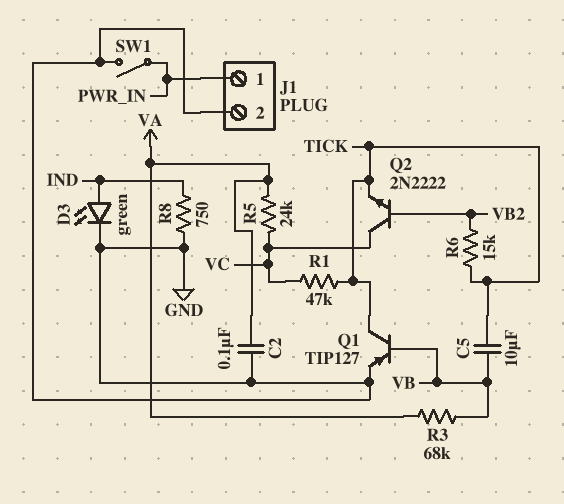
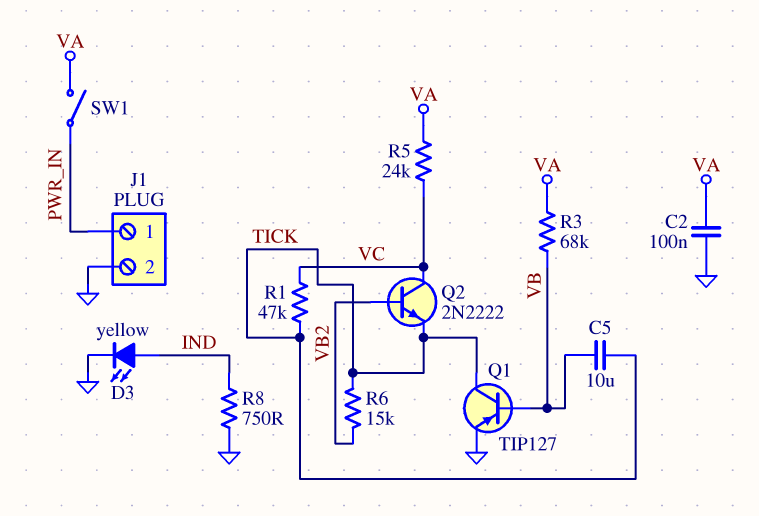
D3: LED green (A IND, K GND) -> LED yellow (A IND, K GND)
SW1: switch (GND, PWR_IN) -> switch (PWR_IN, VA)

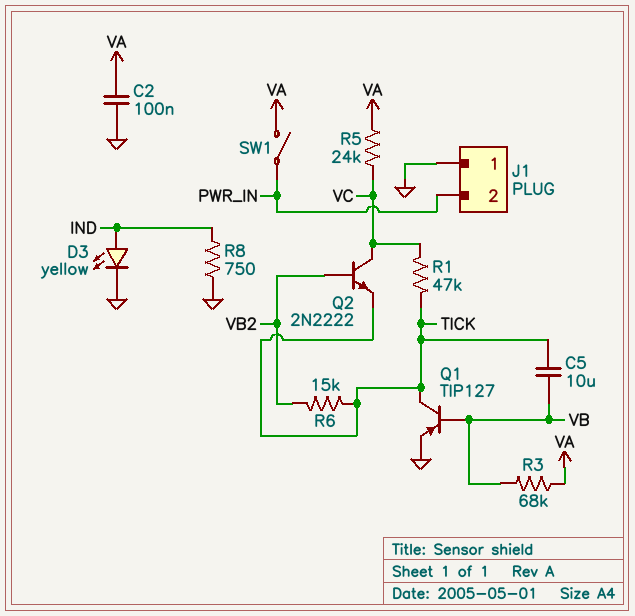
J1 pin 1: PWR_IN -> GND
J1 pin 2: GND -> PWR_IN

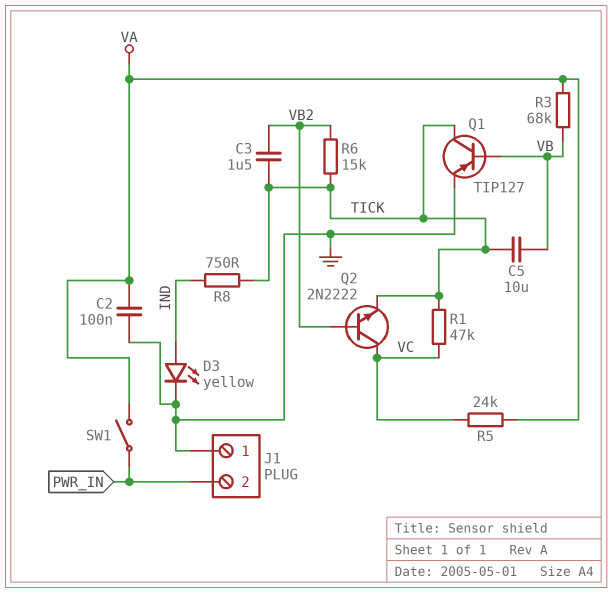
C3: none -> 1.5uF (TICK, VB2)
R8: 750 (GND, IND) -> 750 (IND, TICK)

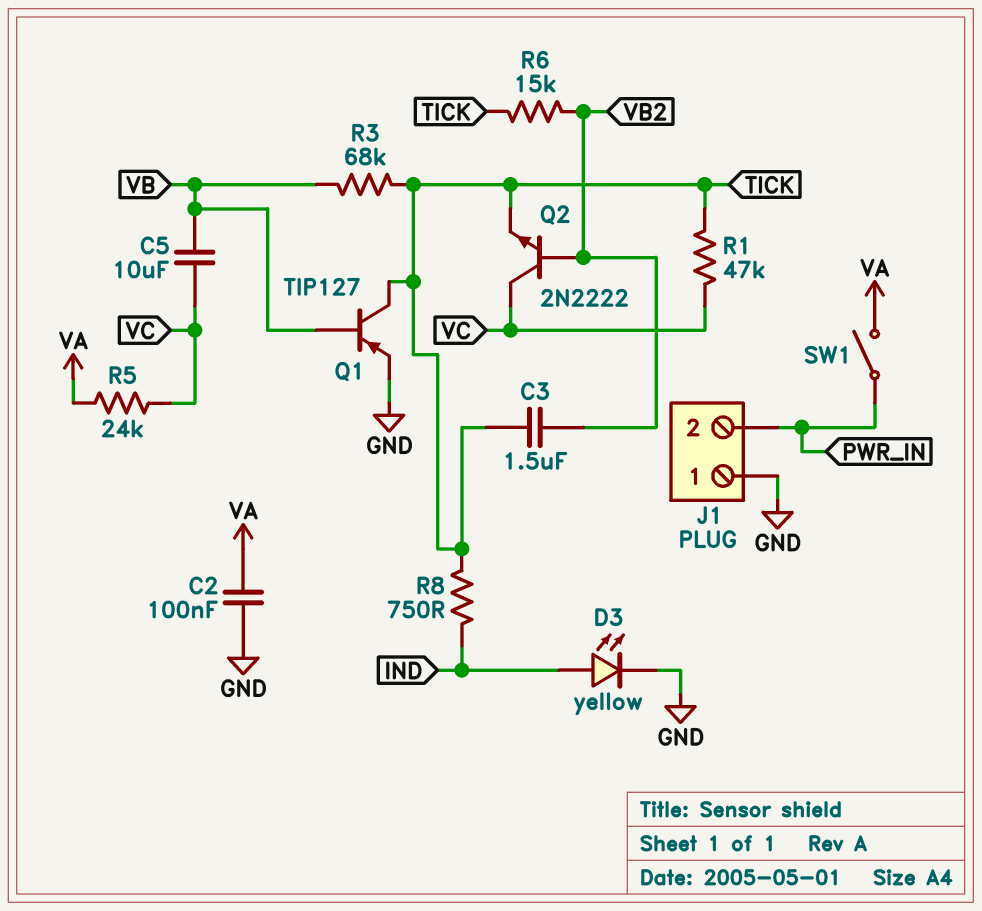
C5: 10uF (TICK, VB) -> 10uF (VB, VC)
R3: 68k (VA, VB) -> 68k (TICK, VB)

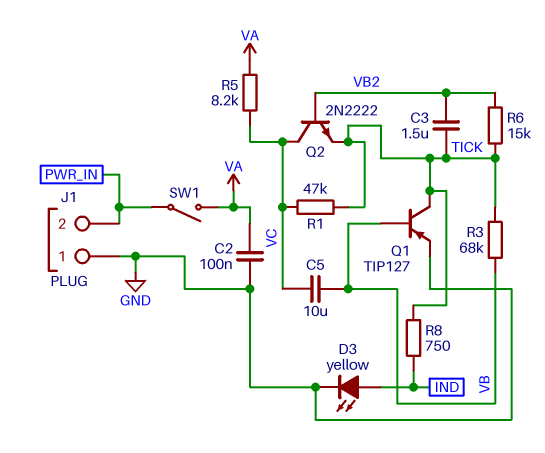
R5: 24k (VA, VC) -> 8.2k (VA, VC)

